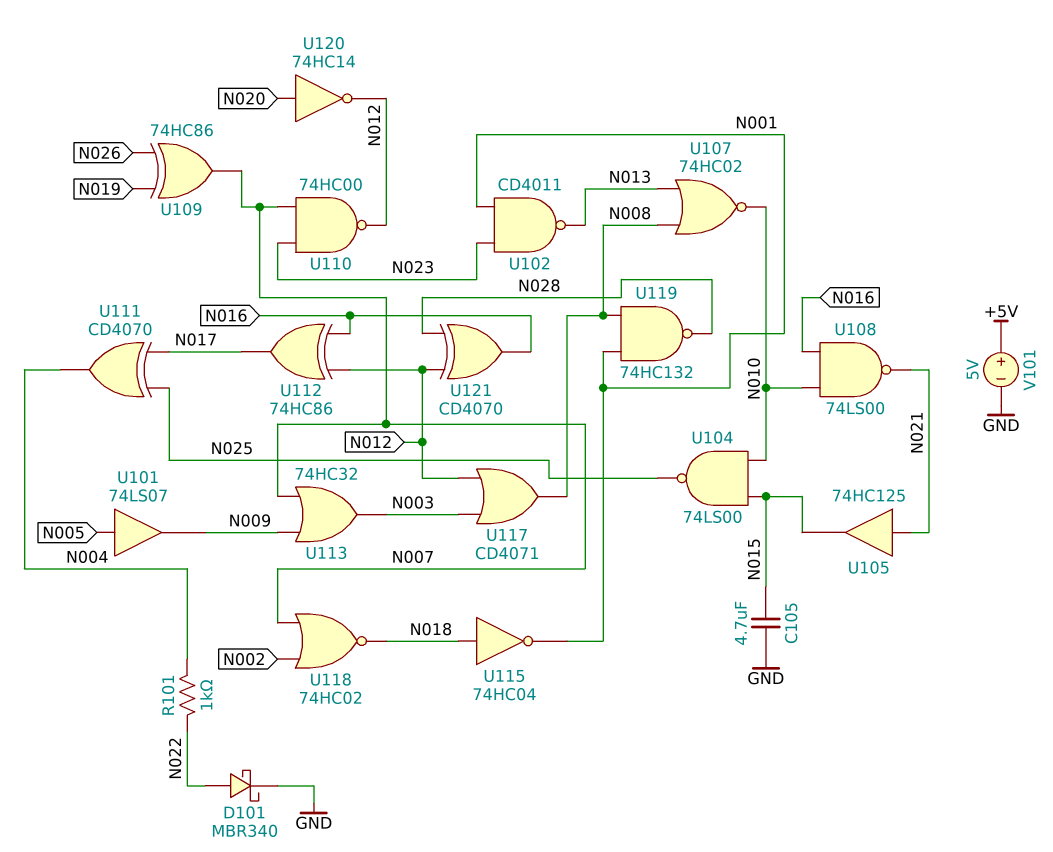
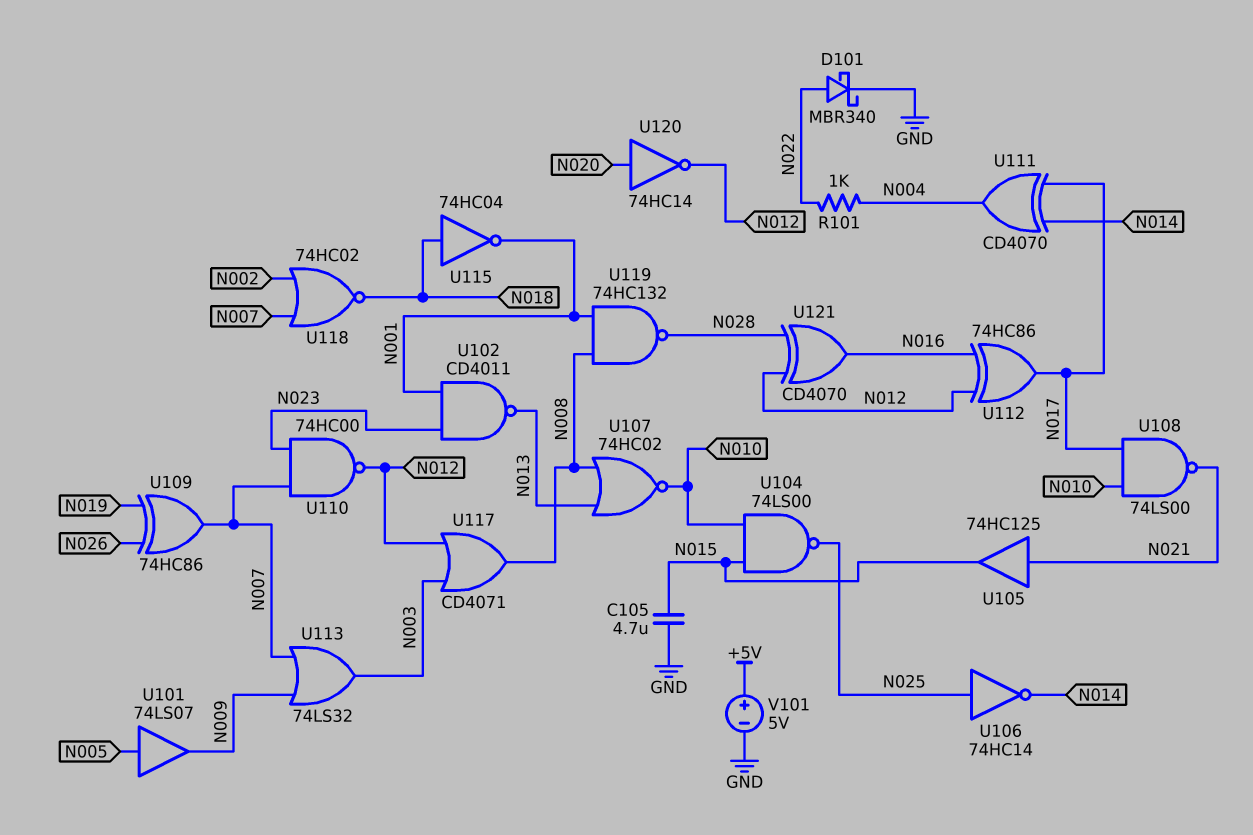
U106: none -> NOT 74HC14 (in N025, out N014)
U108: NAND 74LS00 (in N010, in N016, out N021) -> NAND 74LS00 (in N010, in N017, out N021)
U111: XOR CD4070 (in N017, in N025, out N004) -> XOR CD4070 (in N014, in N017, out N004)
U113: OR 74HC32 (in N007, in N009, out N003) -> OR 74LS32 (in N007, in N009, out N003)

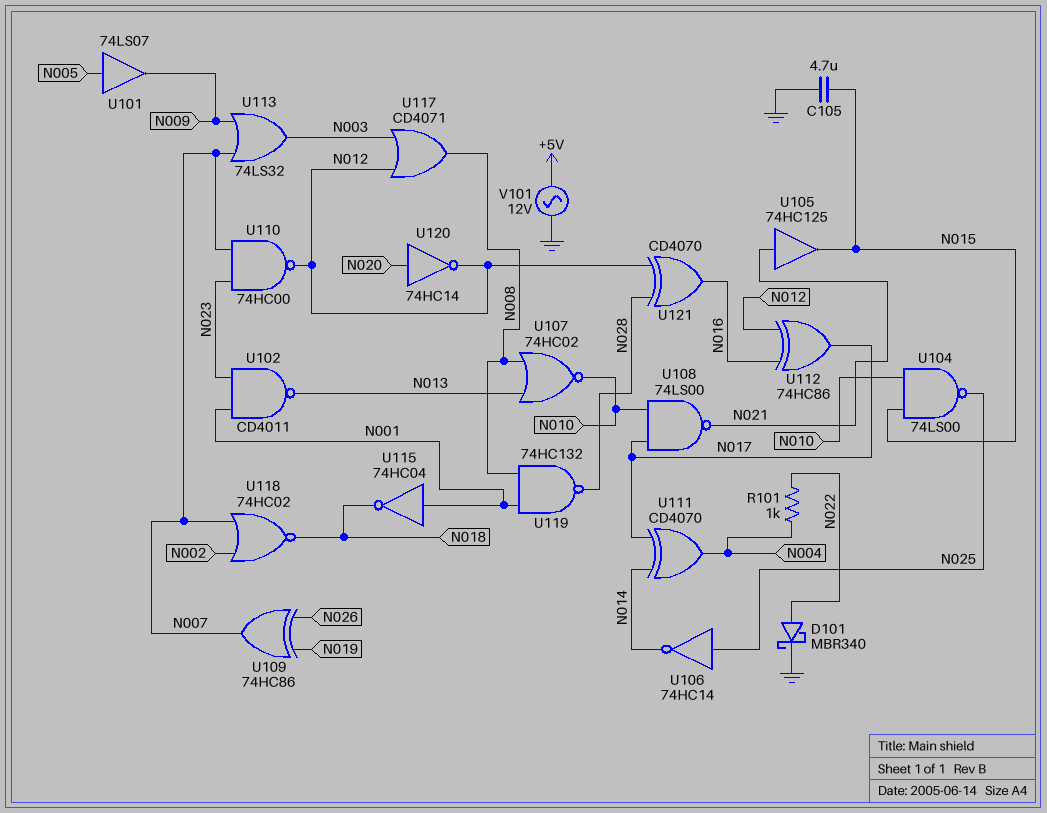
U115: NOT 74HC04 (in N018, out N001) -> NOT 74HC04 (in N001, out N018)
V101: 5V (plus +5V, minus GND) -> AC 12V (+5V, GND)

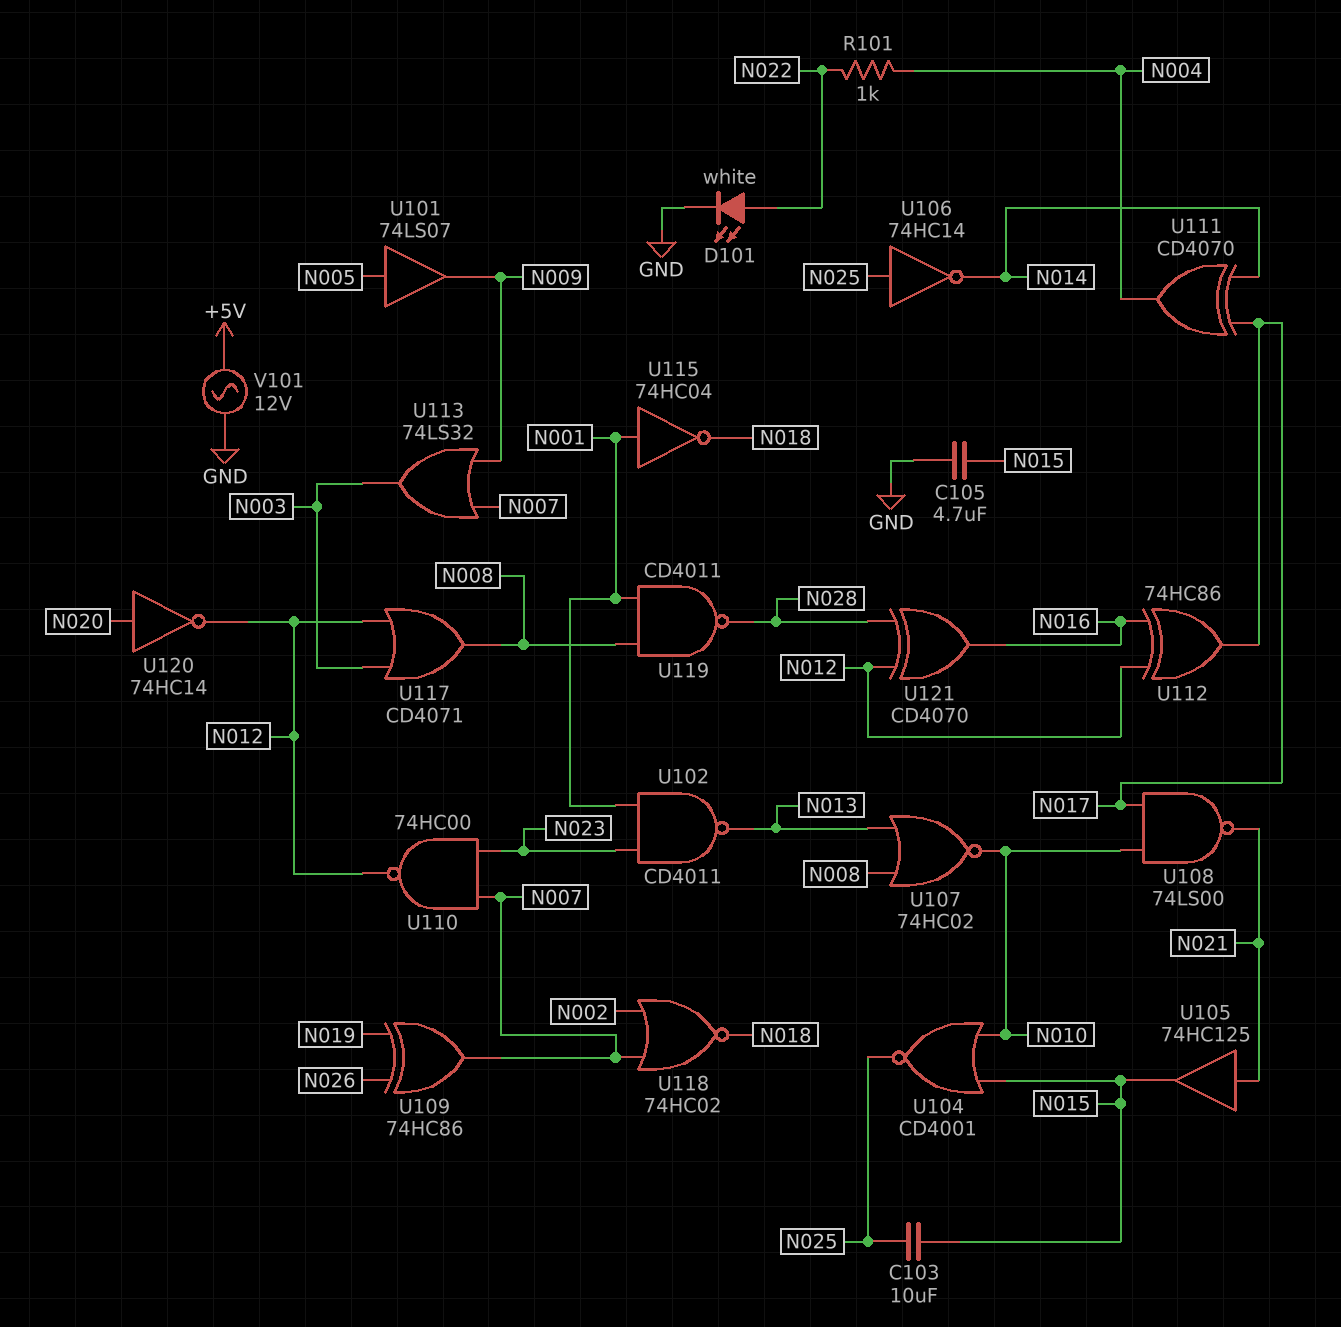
C103: none -> 10uF (N015, N025)
D101: schottky MBR340 (A N022, K GND) -> LED white (A N022, K GND)
U104: NAND 74LS00 (in N010, in N015, out N025) -> NOR CD4001 (in N010, in N015, out N025)
U119: NAND 74HC132 (in N001, in N008, out N028) -> NAND CD4011 (in N001, in N008, out N028)

